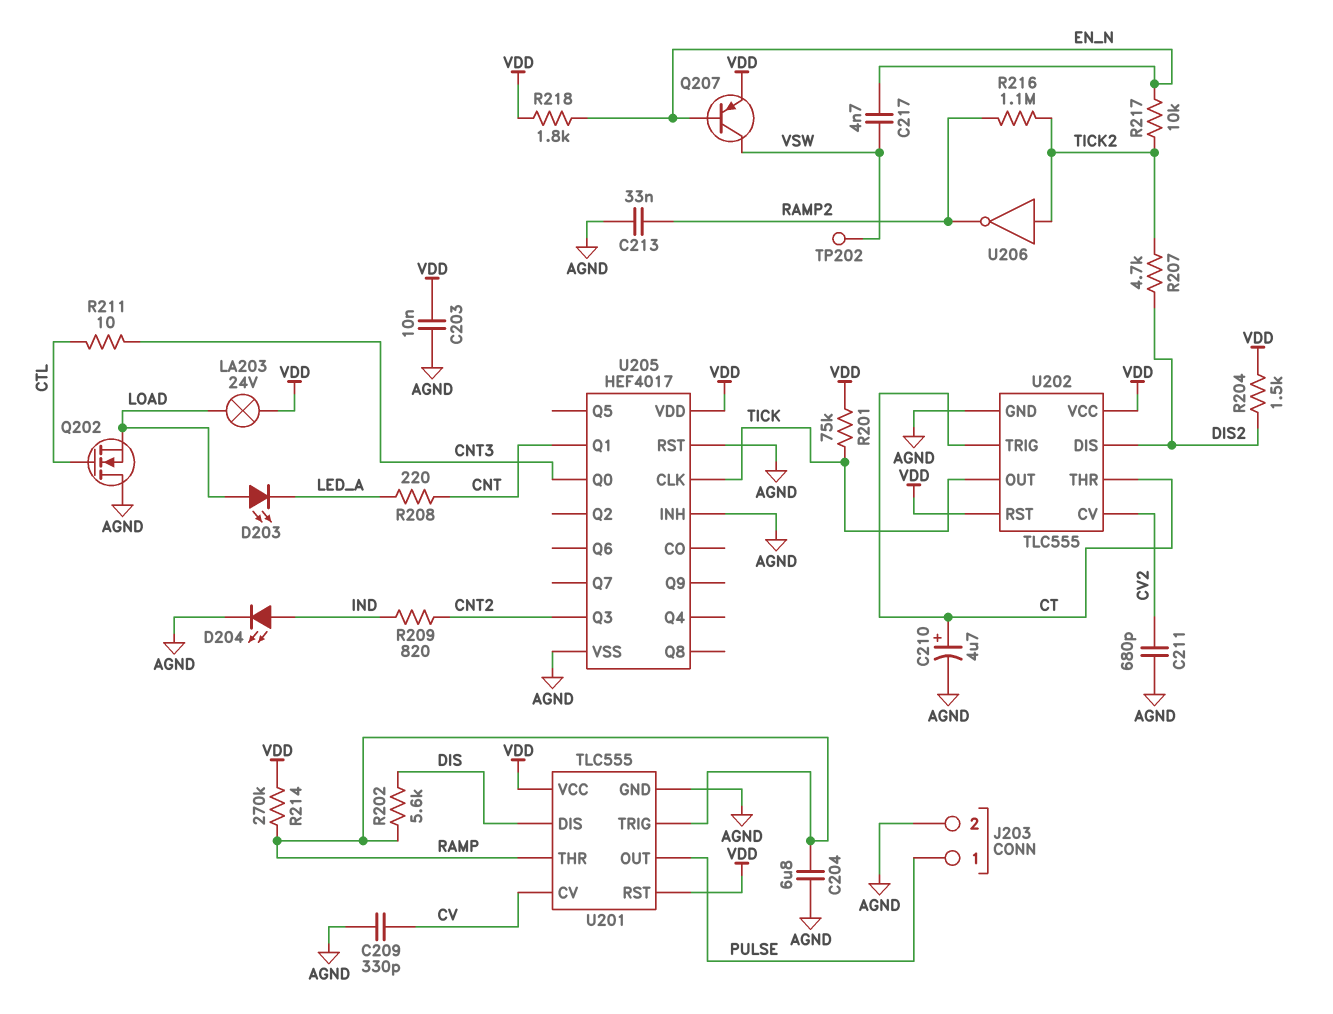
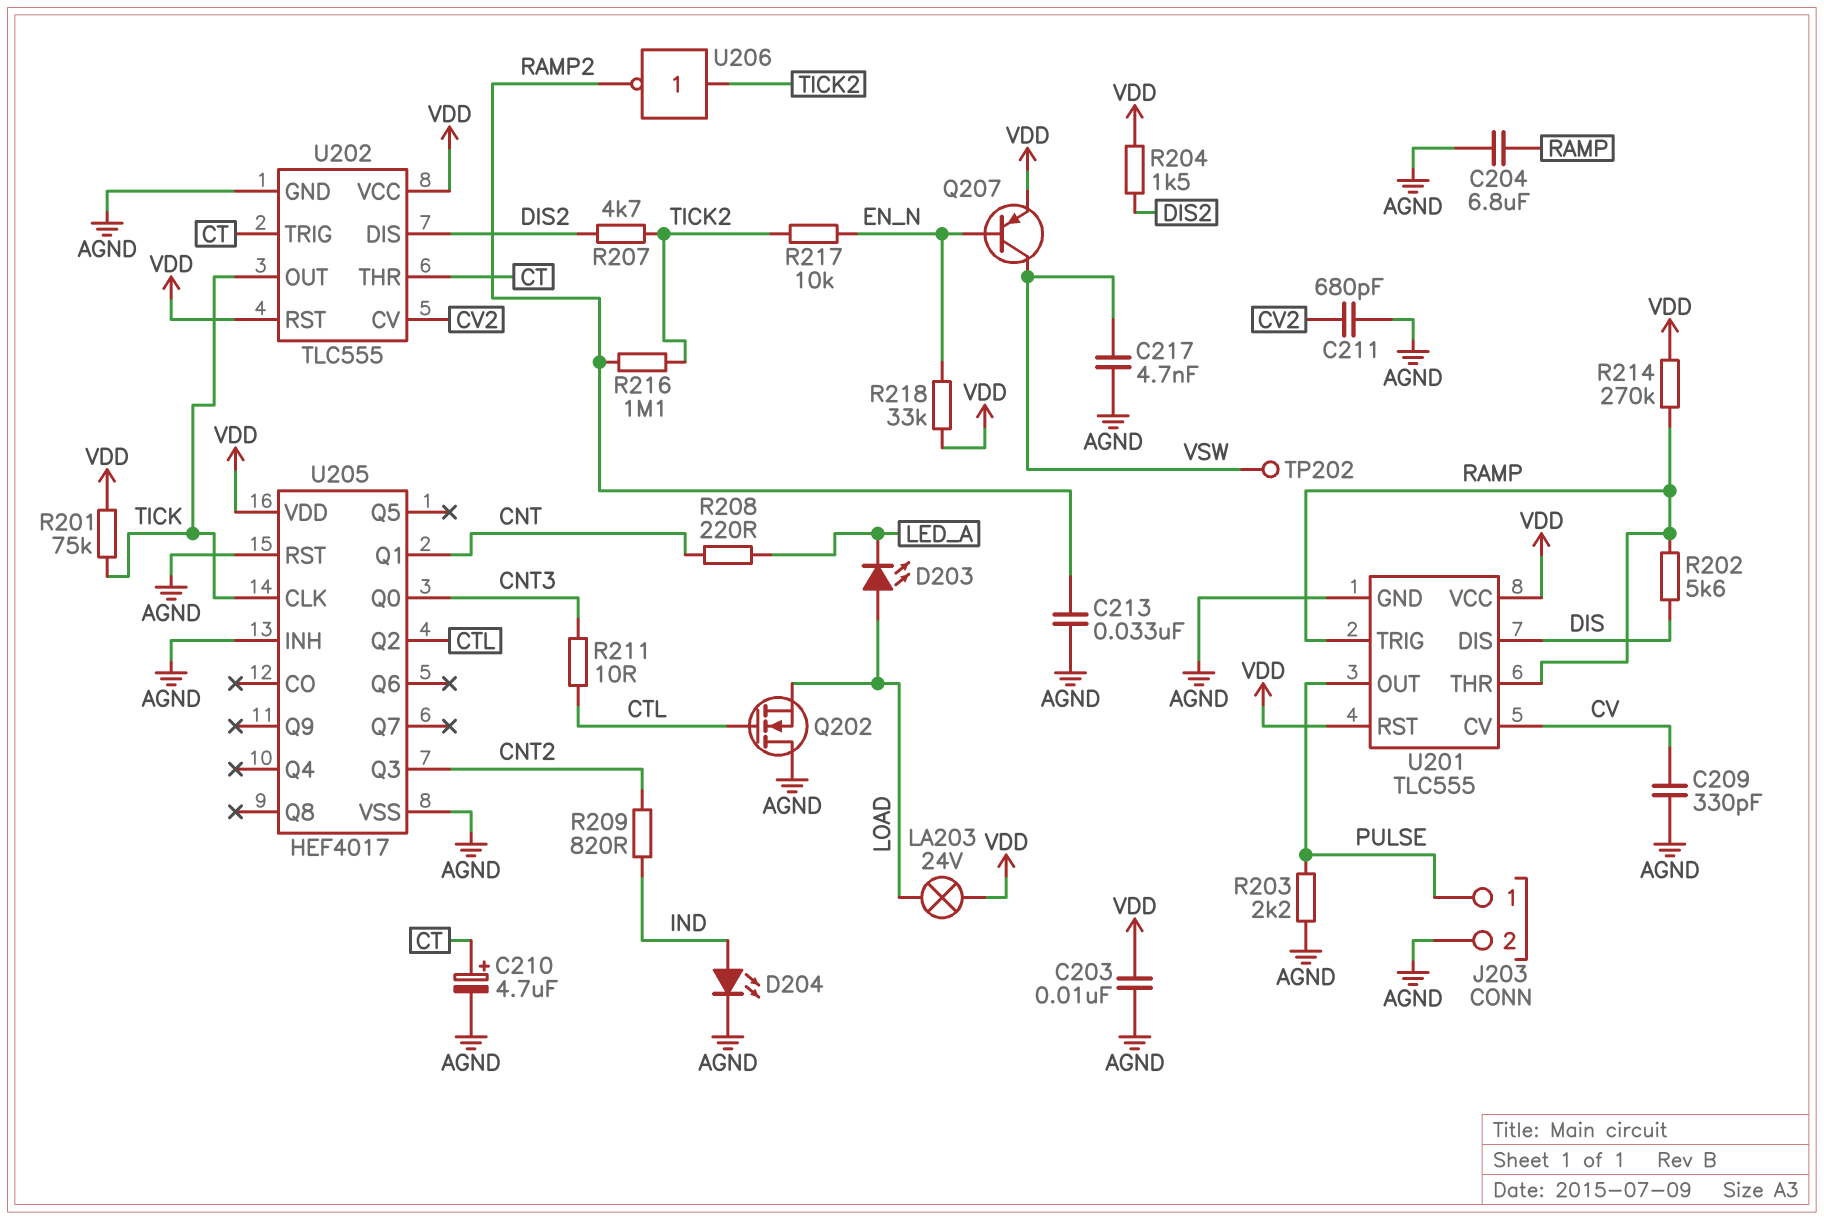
C217: 4.7nF (EN_N, VSW) -> 4.7nF (AGND, VSW)
R203: none -> 2.2k (AGND, PULSE)
R218: 1.8k (EN_N, VDD) -> 33k (EN_N, VDD)
U205 pin Q2: none -> CTL

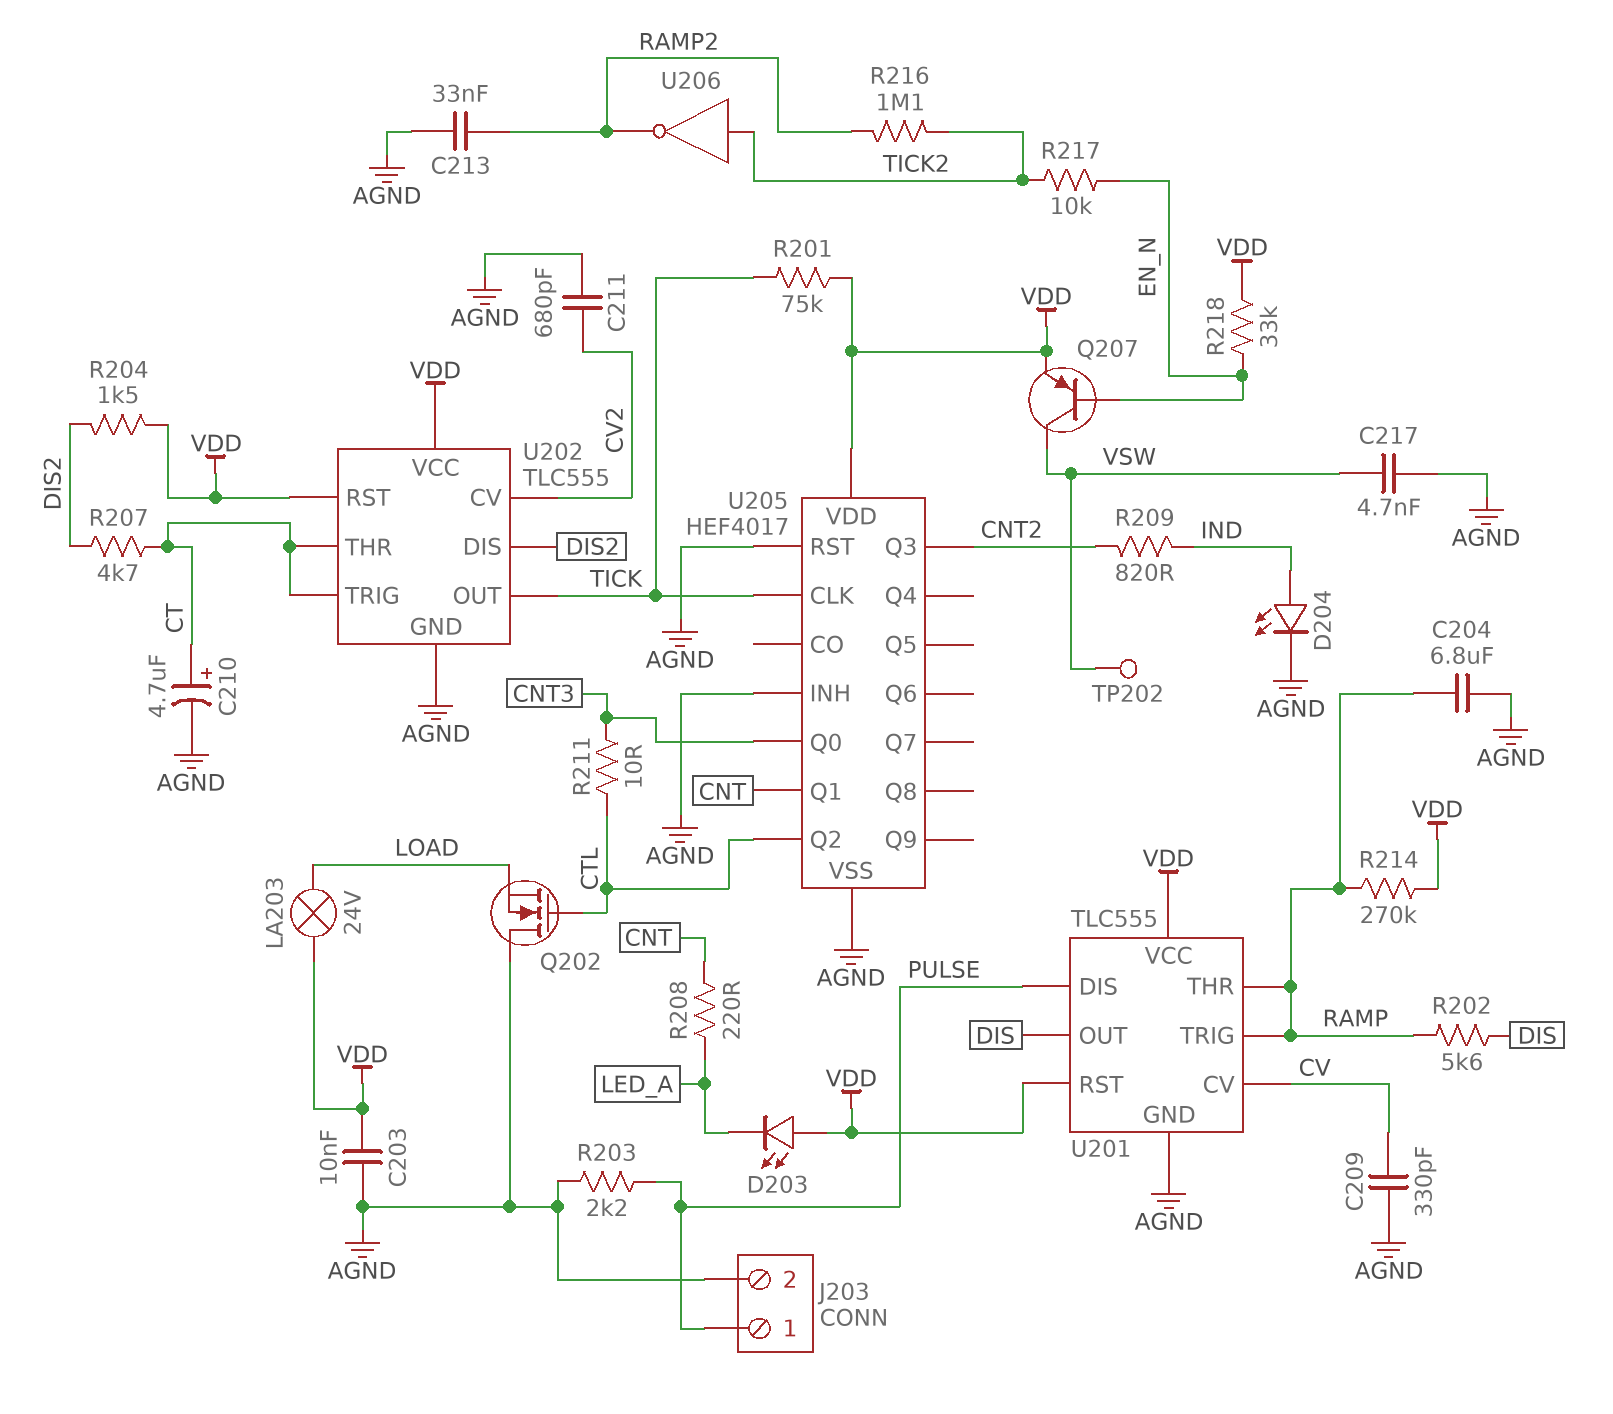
D203: LED (A LOAD, K LED_A) -> LED (A VDD, K LED_A)
R207: 4.7k (DIS2, TICK2) -> 4.7k (CT, DIS2)
U201 pin DIS: DIS -> PULSE
U201 pin OUT: PULSE -> DIS

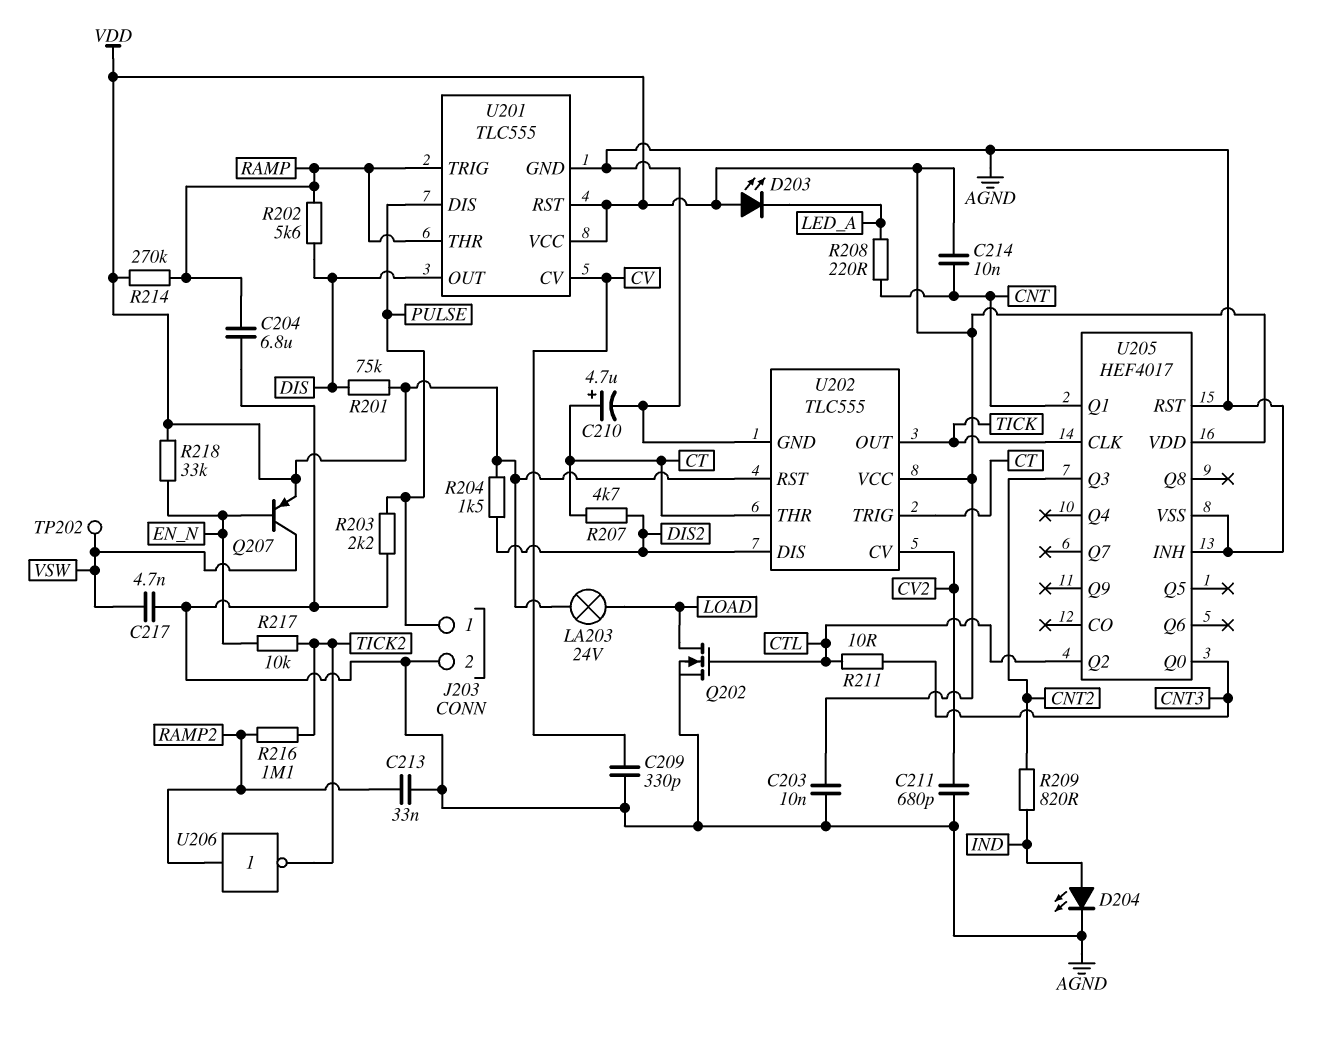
C214: none -> 10nF (CNT, VDD)
Q202: NMOS (G CTL, D AGND, S LOAD) -> NMOS (G CTL, D LOAD, S AGND)
R201: 75k (TICK, VDD) -> 75k (DIS, VDD)
U206: NOT (in TICK2, out RAMP2) -> NOT (in RAMP2, out TICK2)

